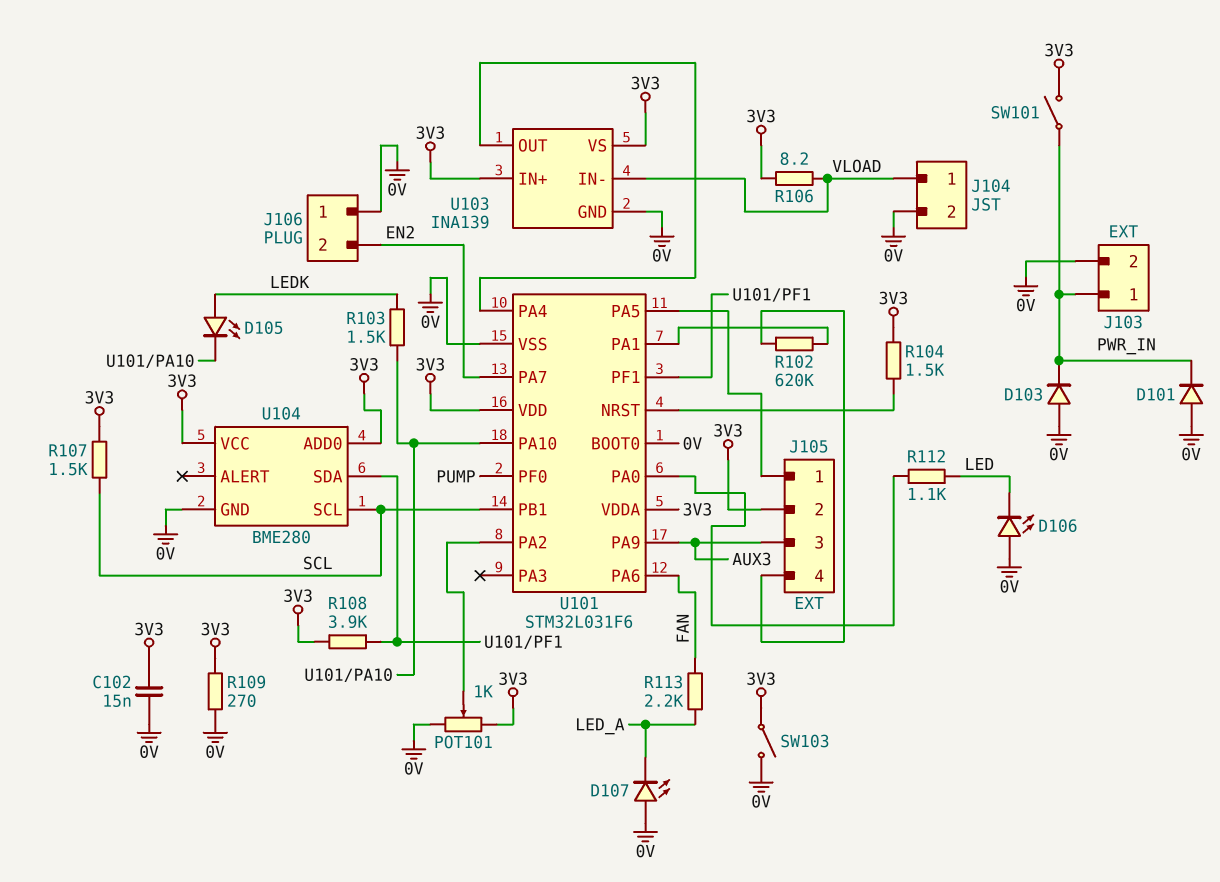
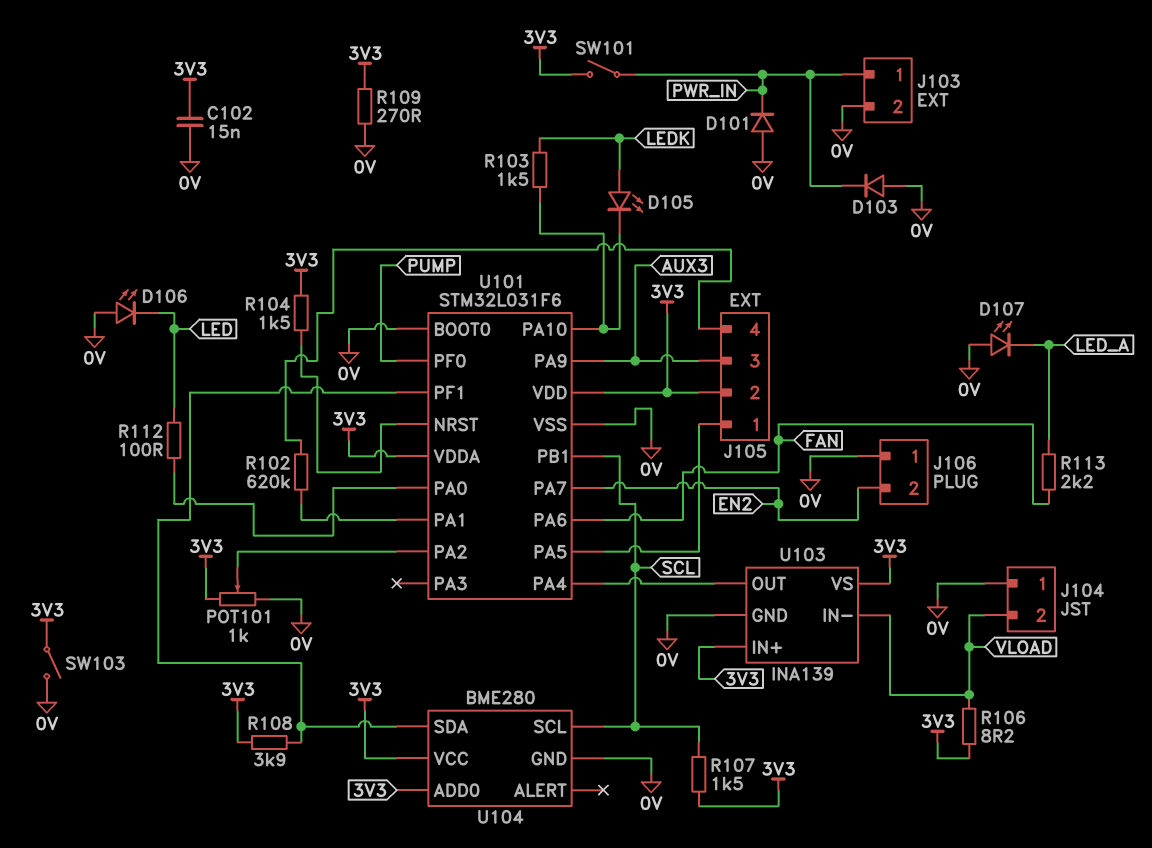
J104 pin 1: VLOAD -> 0V
J104 pin 2: 0V -> VLOAD
R112: 1.1k (LED, U101/PA0) -> 100 (LED, U101/PA0)

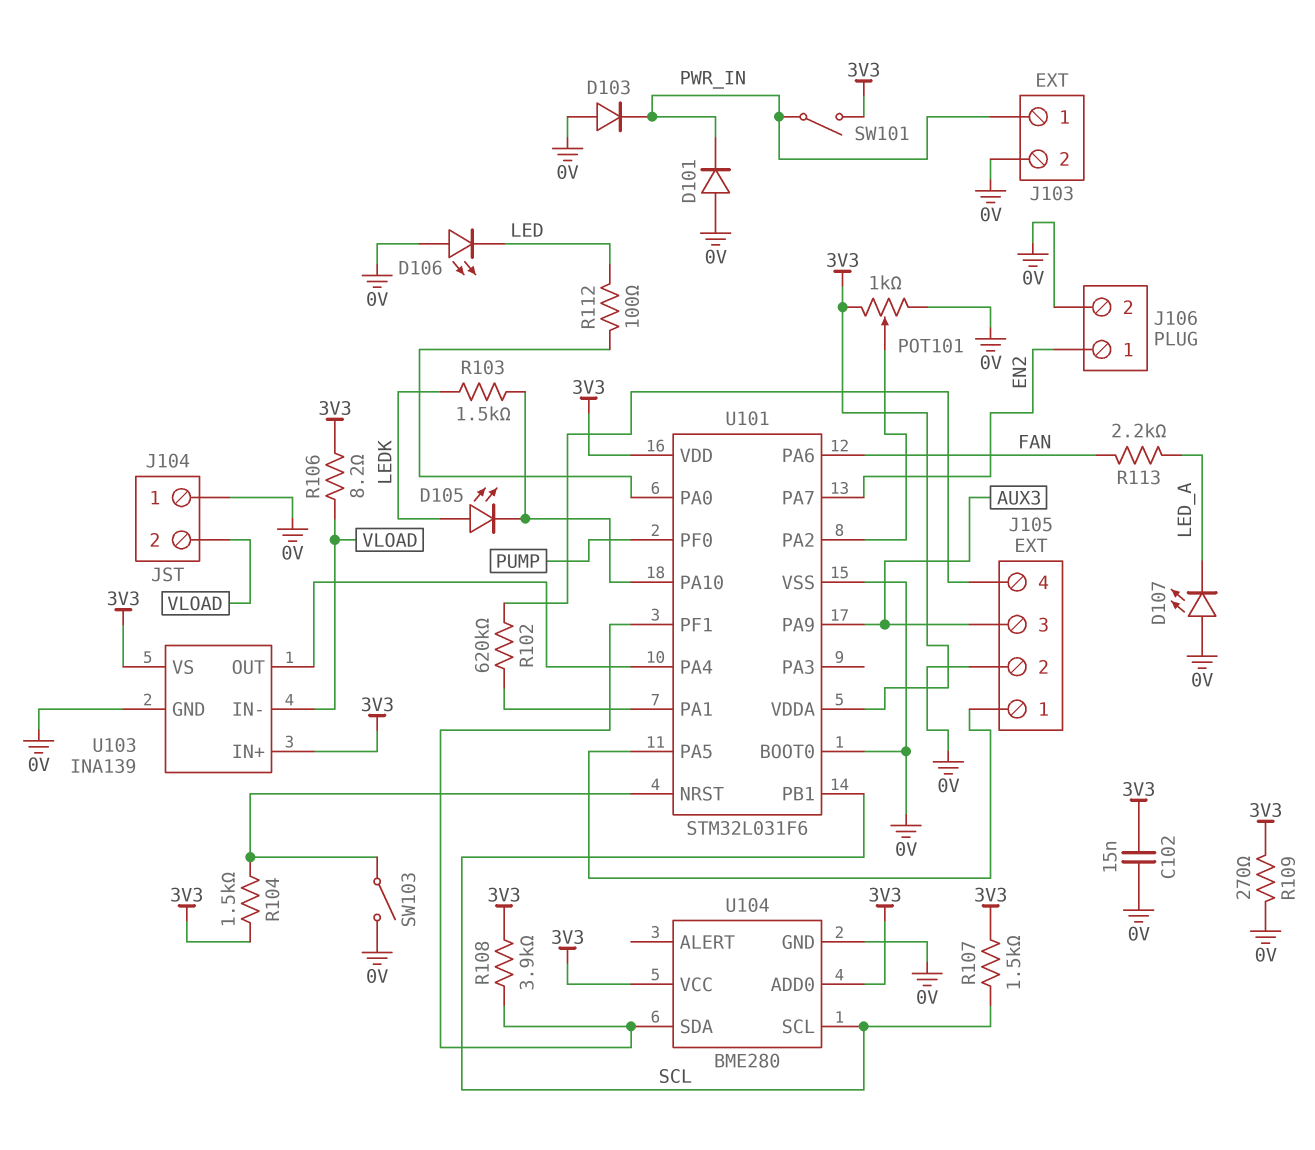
J105 pin 2: 3V3 -> 0V
J106 pin 1: 0V -> EN2
J106 pin 2: EN2 -> 0V
SW103: switch (0V, 3V3) -> switch (0V, U101/NRST)

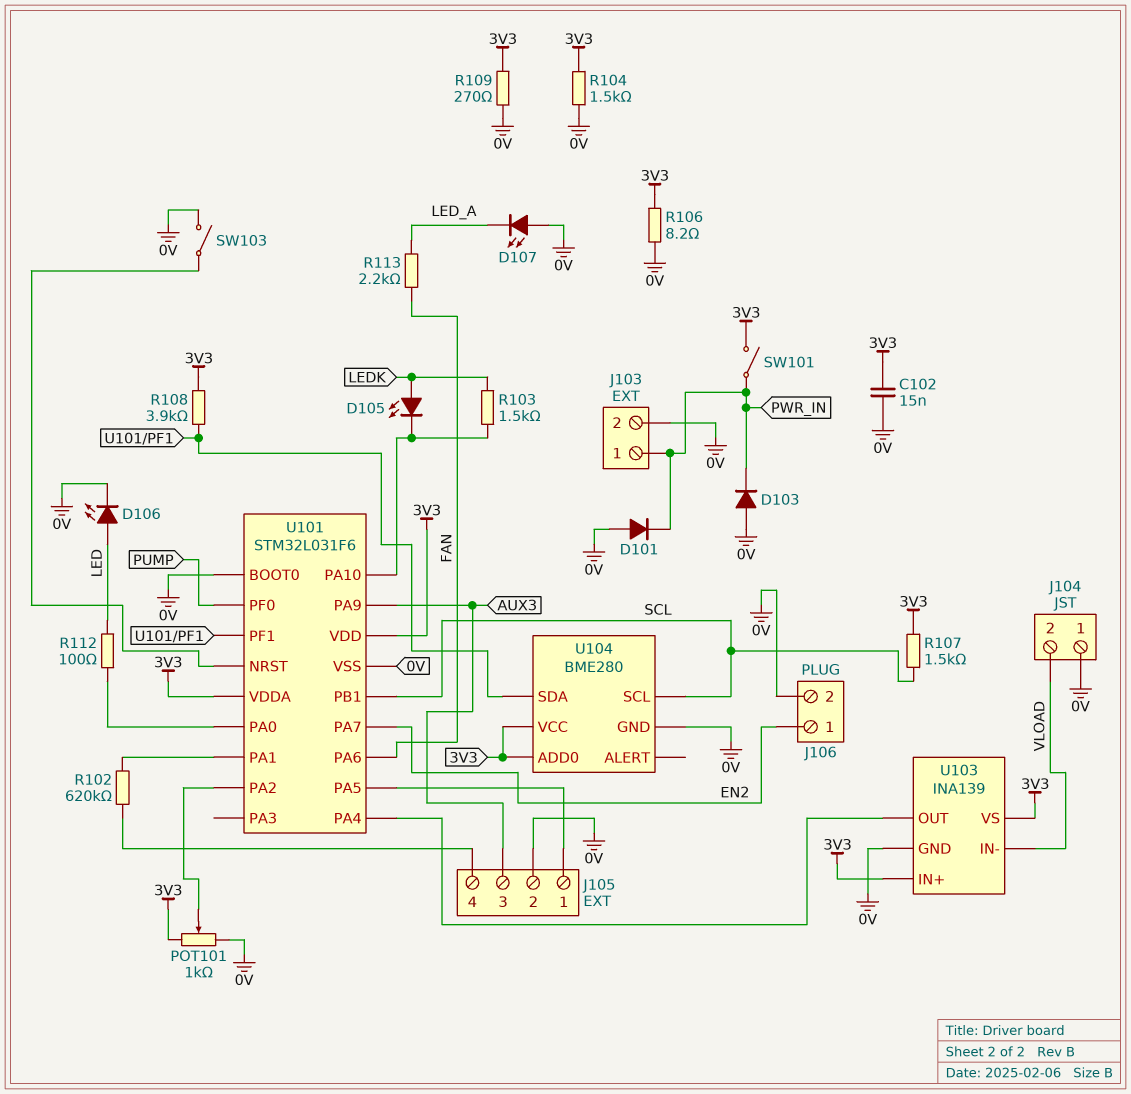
D106: LED (A 0V, K LED) -> LED (A LED, K 0V)
R104: 1.5k (3V3, U101/NRST) -> 1.5k (0V, 3V3)
R106: 8.2 (3V3, VLOAD) -> 8.2 (0V, 3V3)

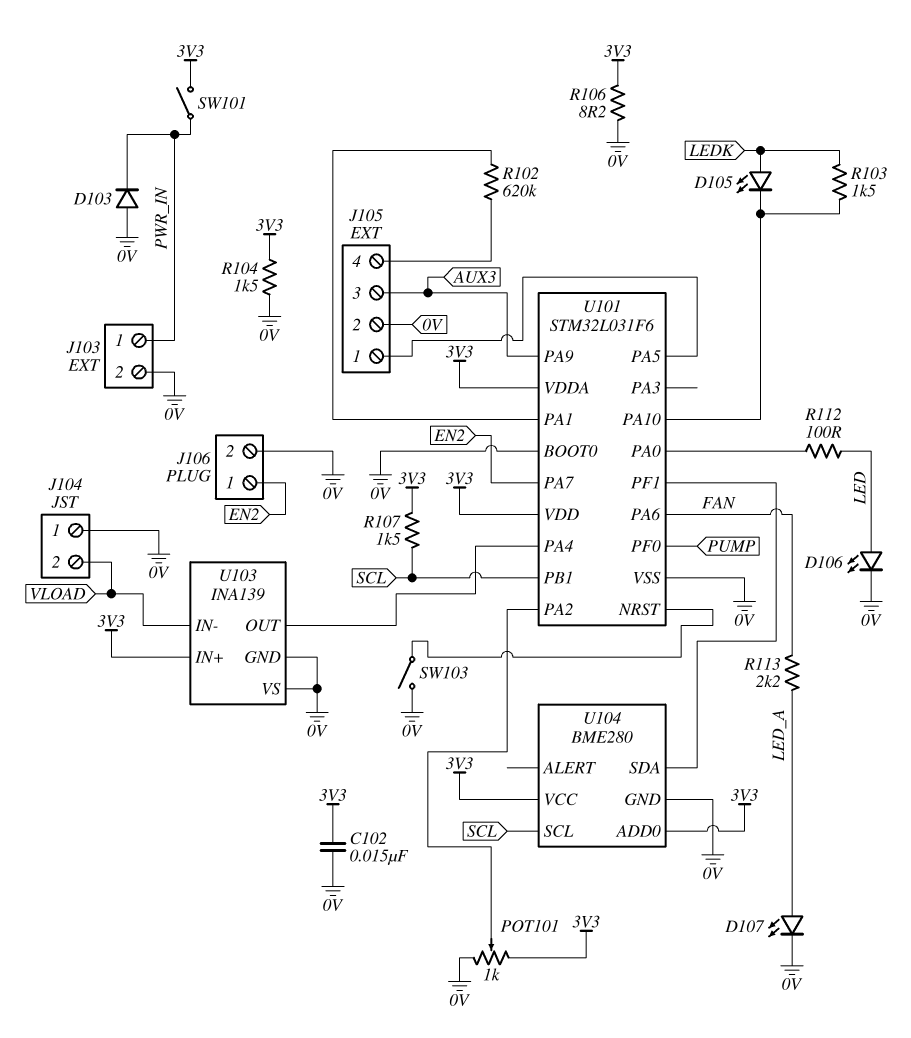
D101: diode (A 0V, K PWR_IN) -> none
D107: LED (A 0V, K LED_A) -> LED (A LED_A, K 0V)
R108: 3.9k (3V3, U101/PF1) -> none
R109: 270 (0V, 3V3) -> none
U103 pin VS: 3V3 -> 0V

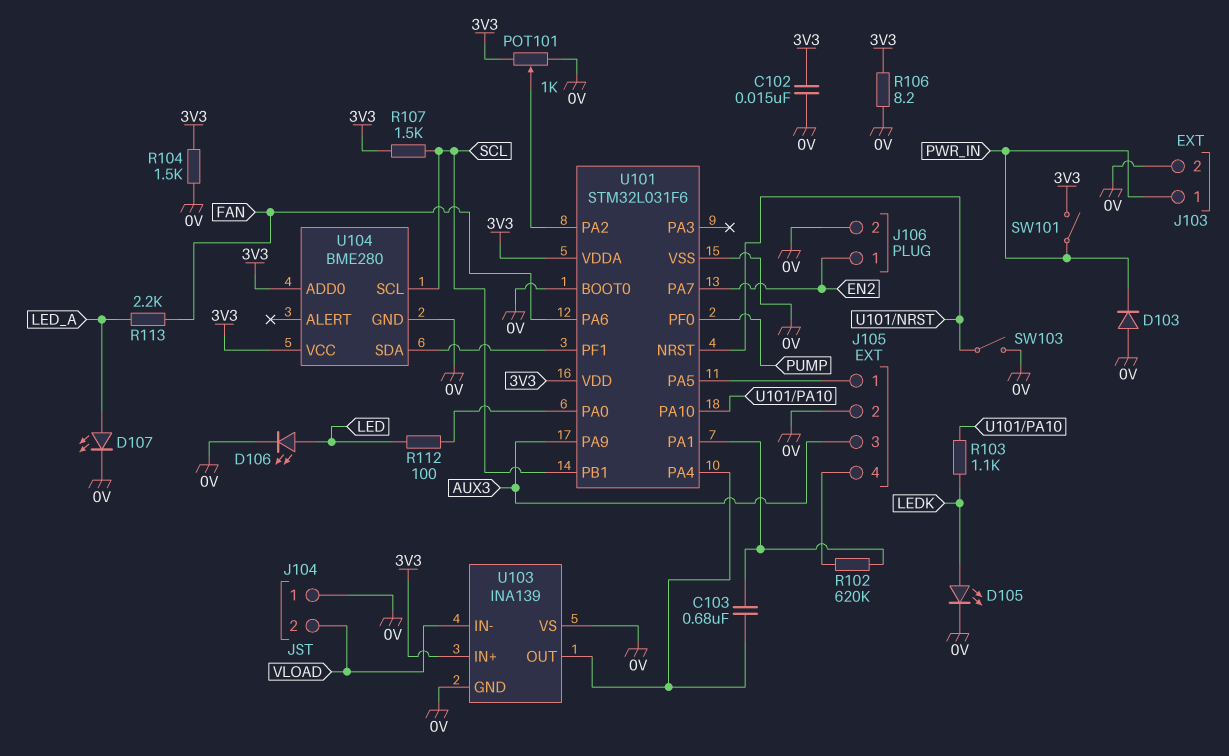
C103: none -> 680nF (U101/PA1, U101/PA4)
D105: LED (A LEDK, K U101/PA10) -> LED (A LEDK, K 0V)
R103: 1.5k (LEDK, U101/PA10) -> 1.1k (LEDK, U101/PA10)

